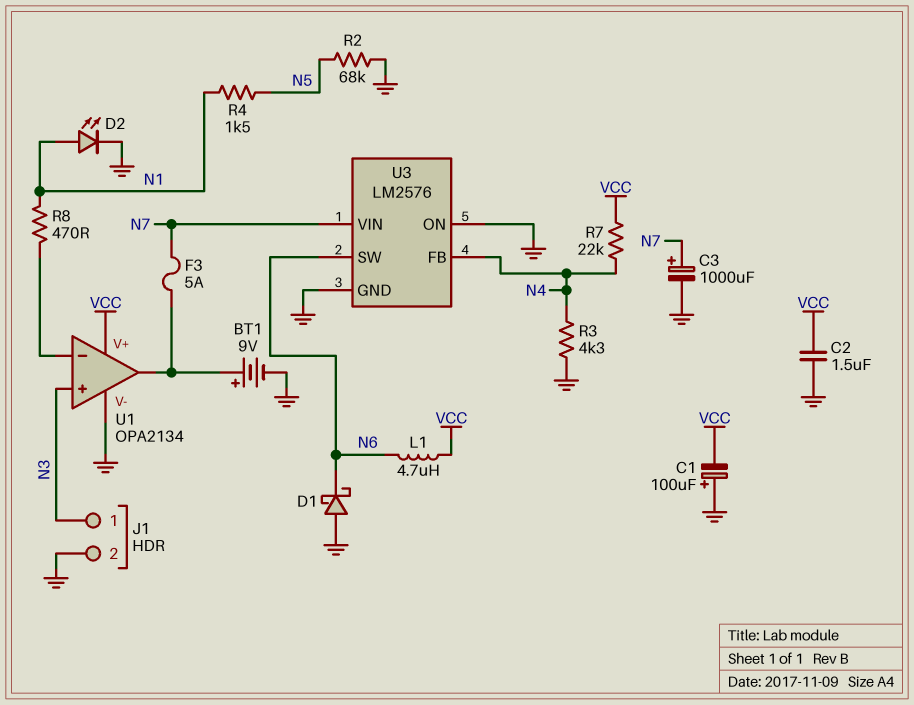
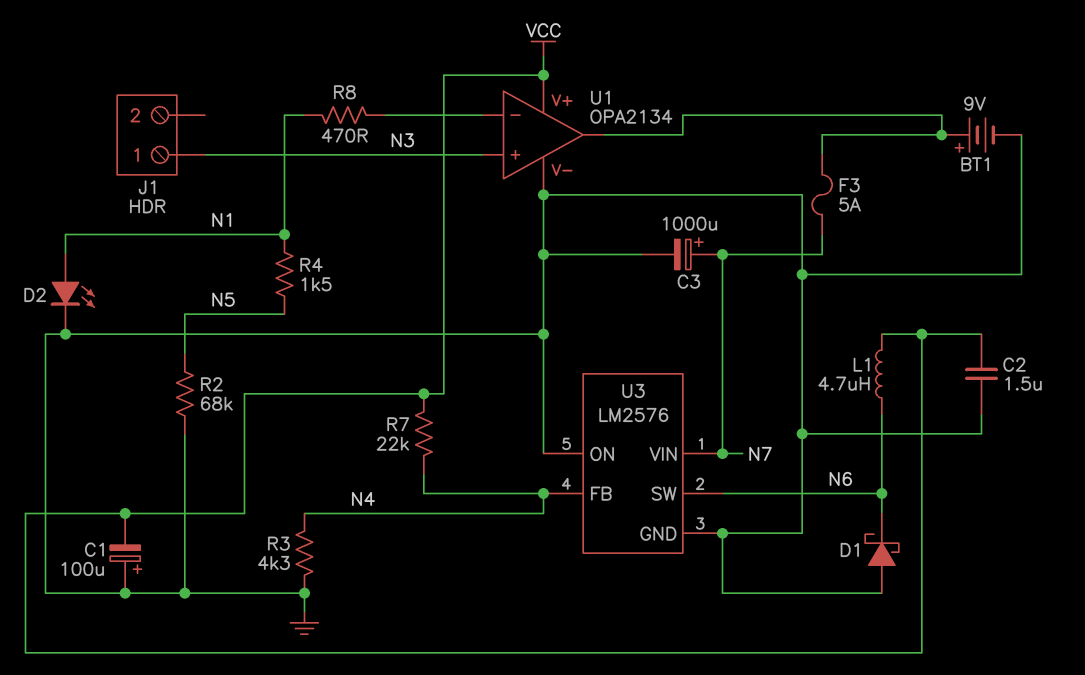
J1 pin 2: GND -> none

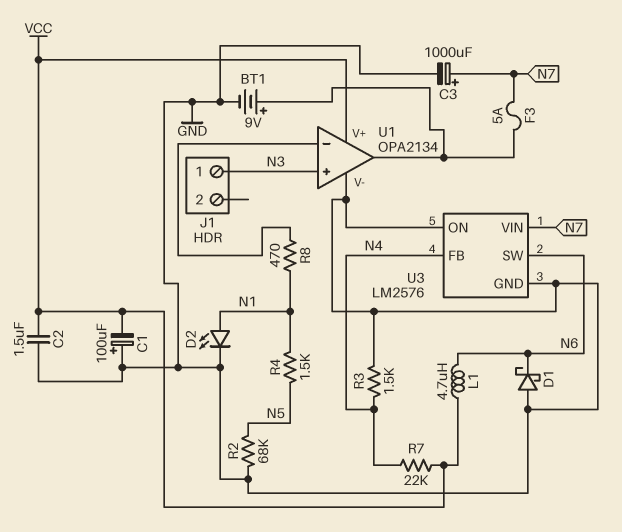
R3: 4.3k (GND, N4) -> 1.5k (GND, N4)

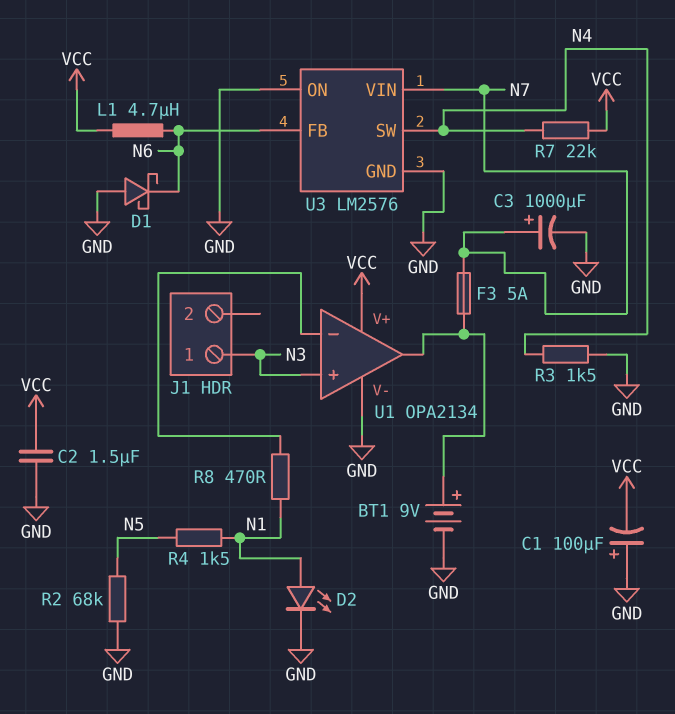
U3 pin FB: N4 -> N6
U3 pin SW: N6 -> N4

